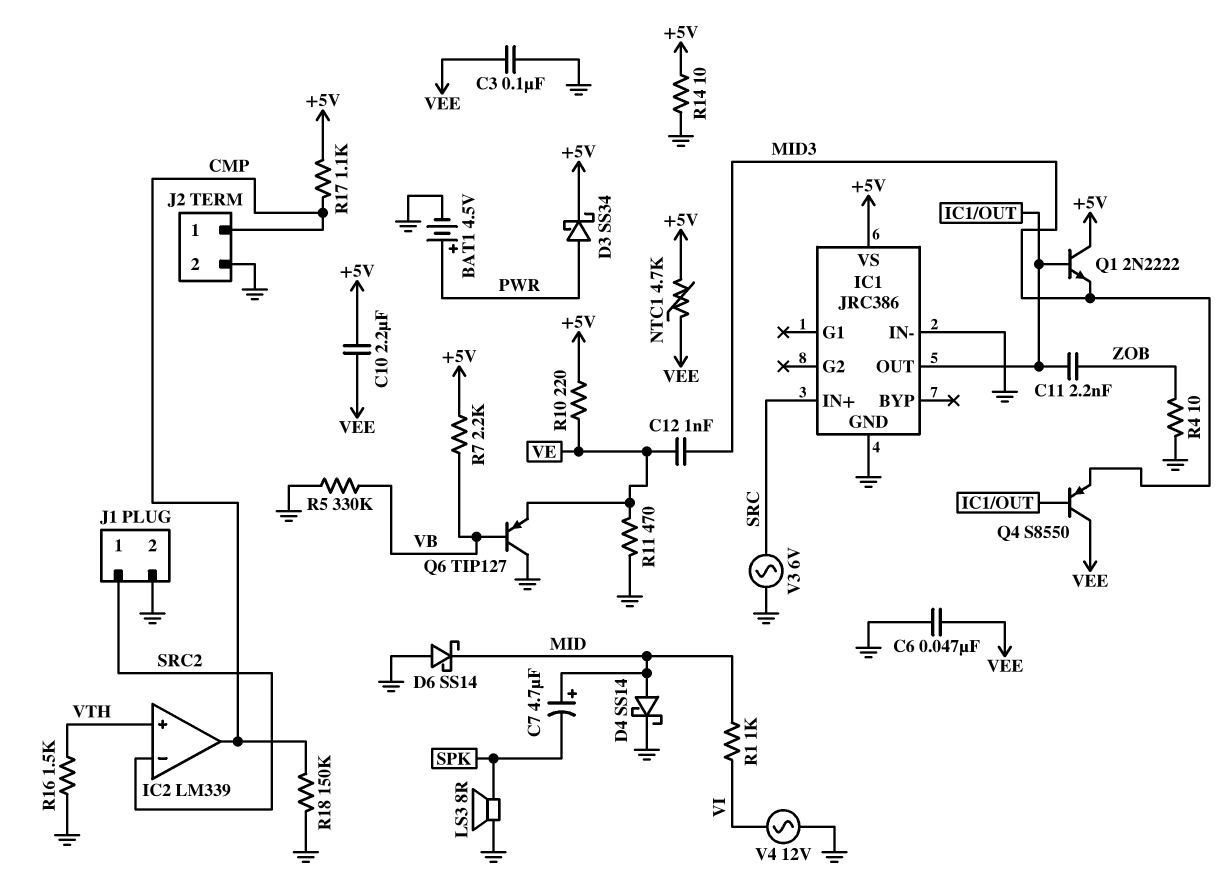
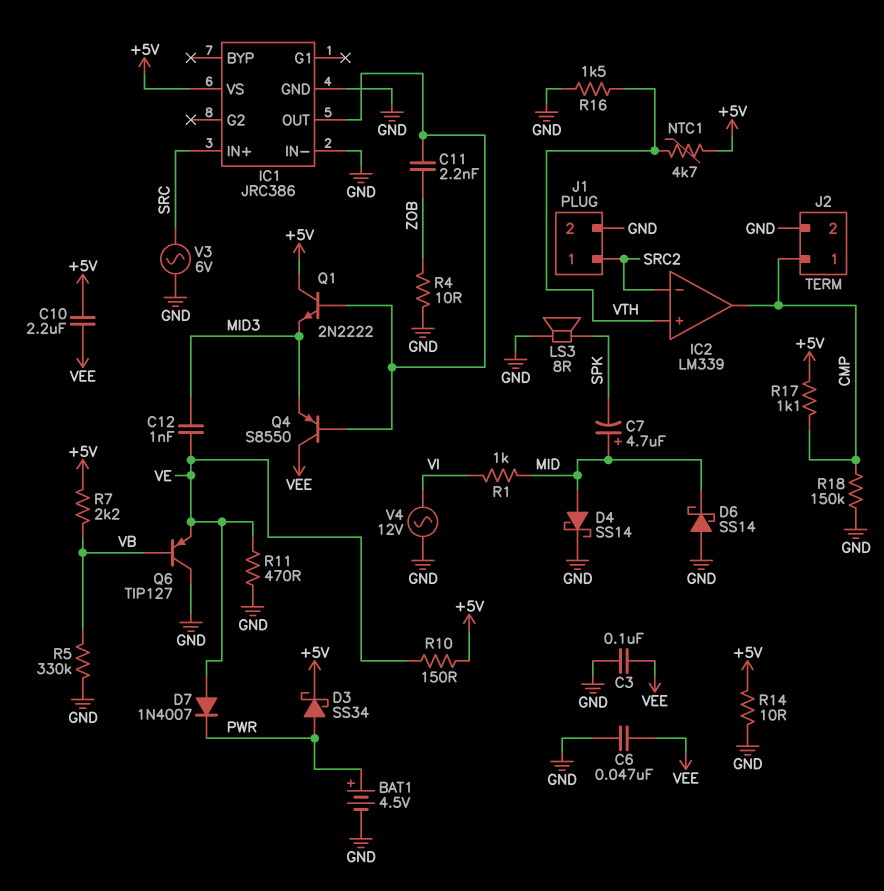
D7: none -> diode 1N4007 (A VE, K PWR)
NTC1: 4.7k (+5V, VEE) -> 4.7k (+5V, VTH)
R10: 220 (+5V, VE) -> 150 (+5V, VE)

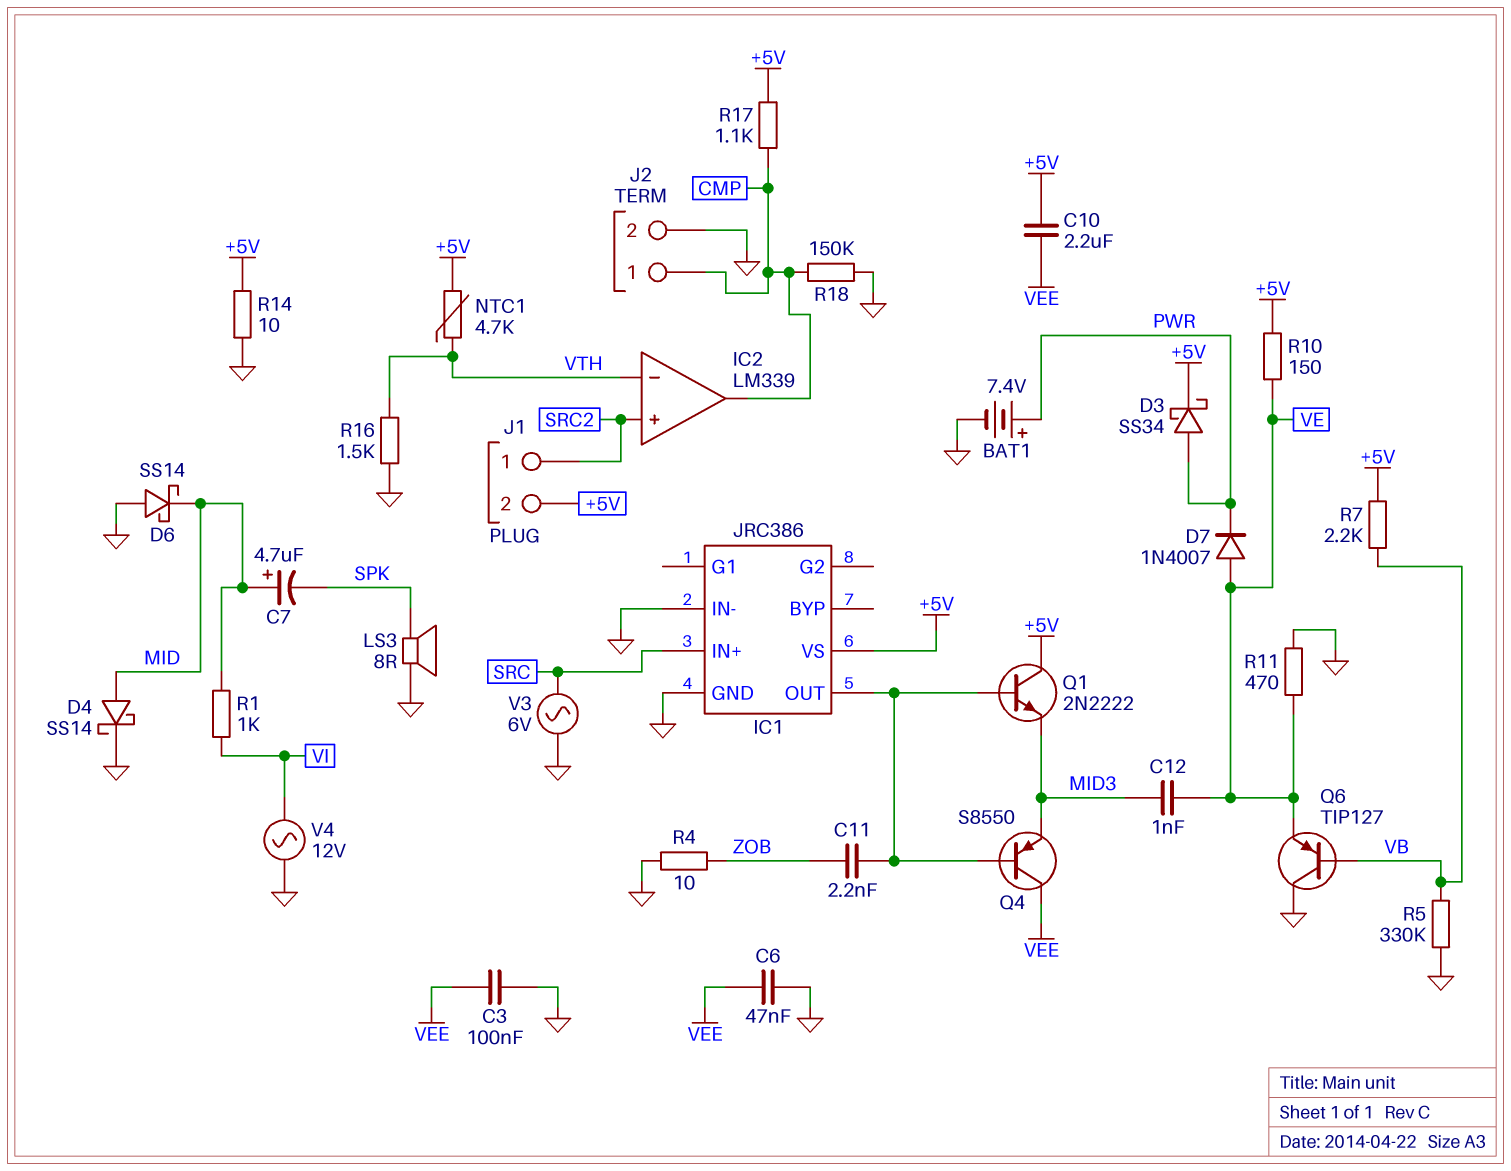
BAT1: 4.5V (plus PWR, minus GND) -> 7.4V (plus PWR, minus GND)
IC2 pin in+: VTH -> SRC2
IC2 pin in-: SRC2 -> VTH
J1 pin 2: GND -> +5V

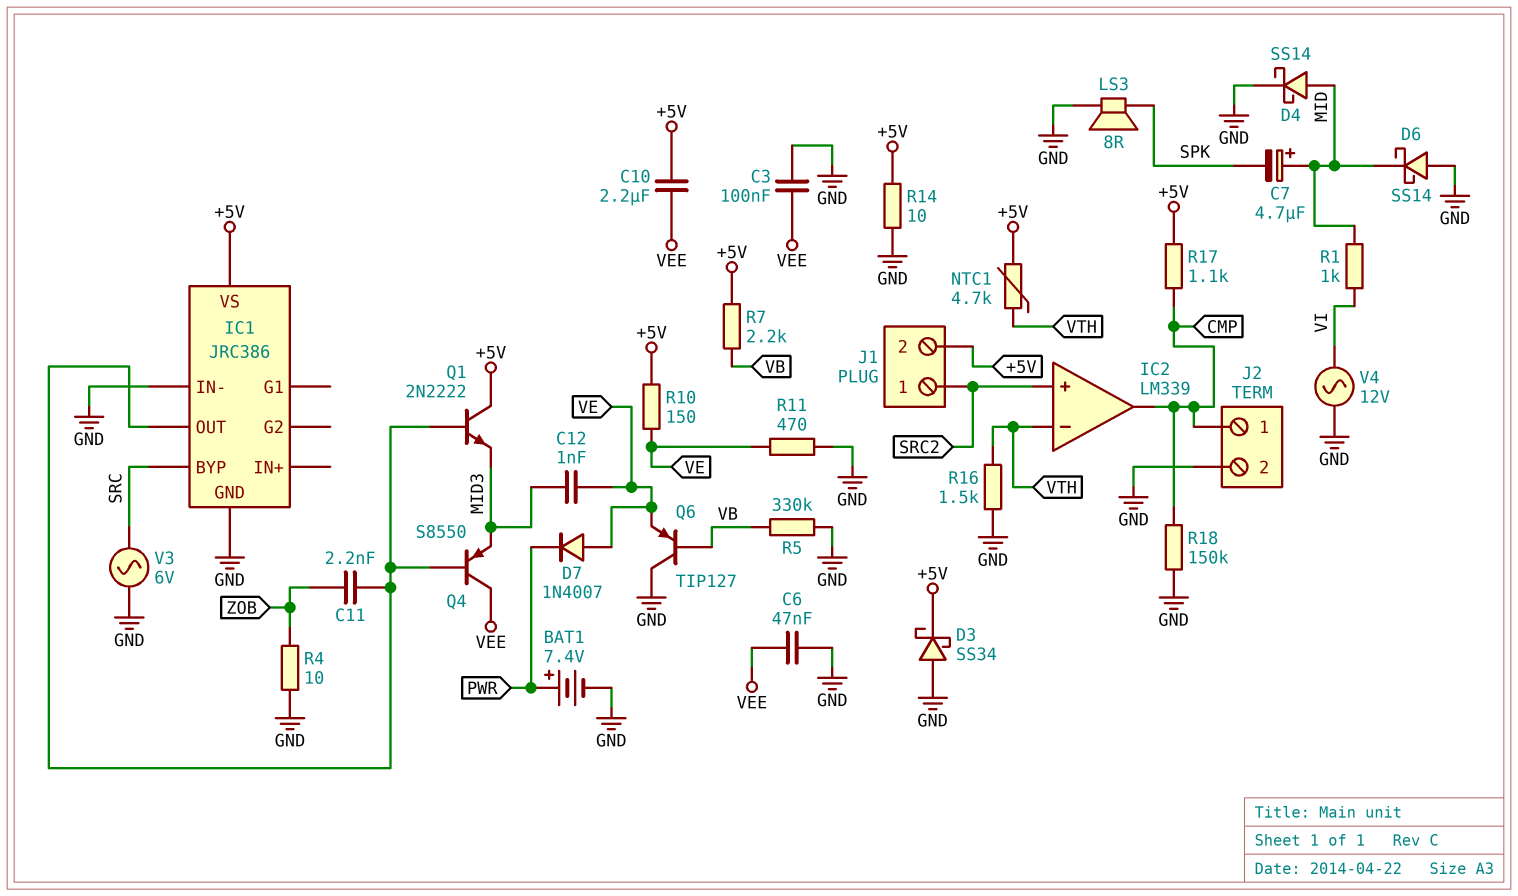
D3: schottky SS34 (A PWR, K +5V) -> schottky SS34 (A GND, K +5V)
IC1 pin BYP: none -> SRC
IC1 pin IN+: SRC -> none

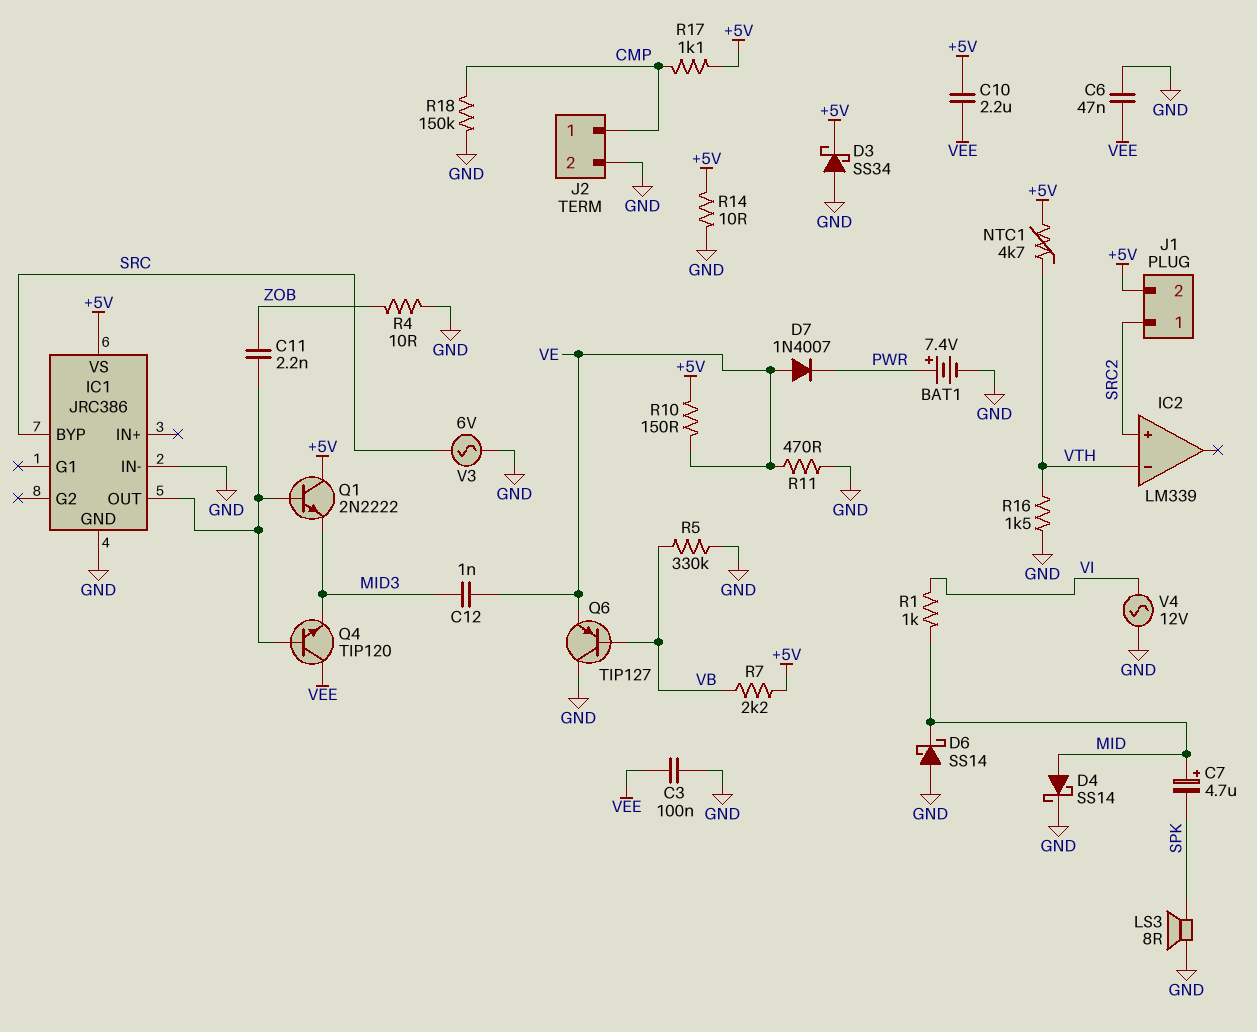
IC2 pin out: CMP -> none
Q4: PNP S8550 (B IC1/OUT, C VEE, E MID3) -> NPN TIP120 (B IC1/OUT, C VEE, E MID3)

